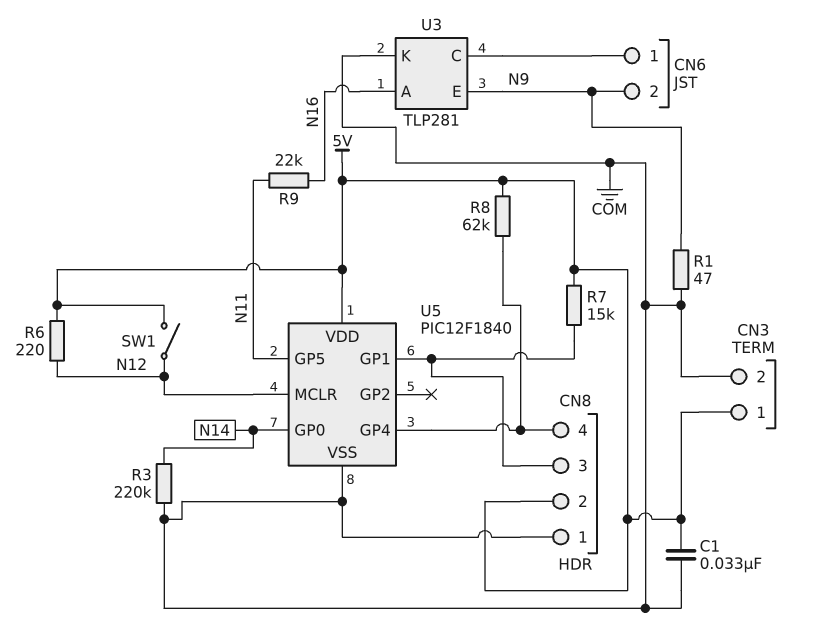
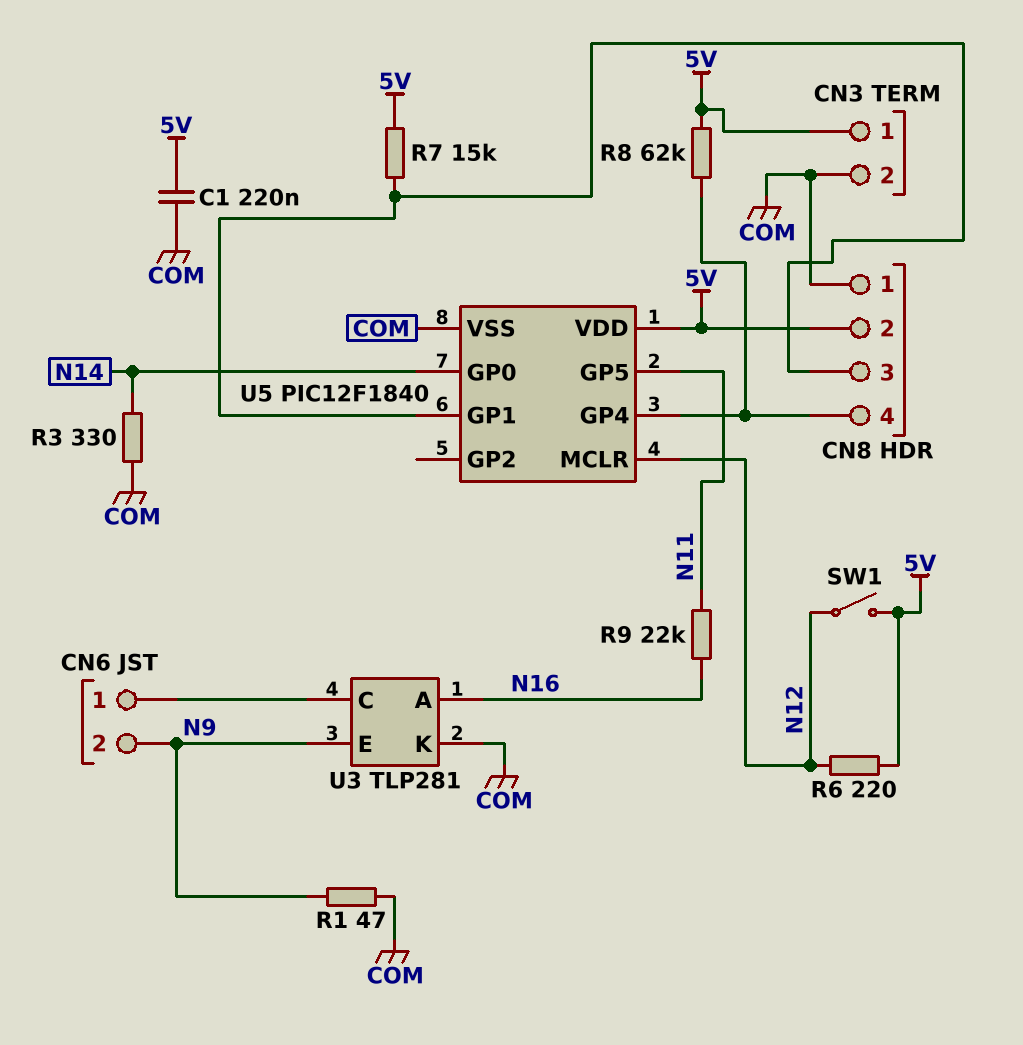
C1: 33nF (5V, COM) -> 220nF (5V, COM)
R3: 220k (COM, N14) -> 330 (COM, N14)

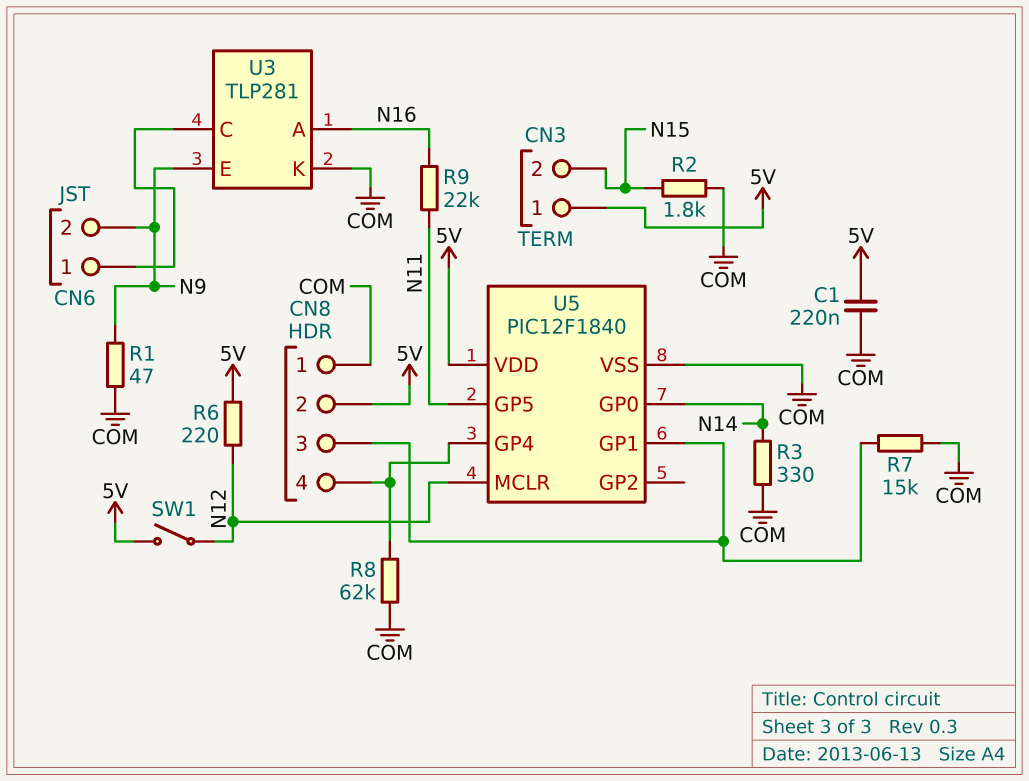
CN3 pin 2: COM -> N15
R2: none -> 1.8k (COM, N15)
R7: 15k (5V, CN8/3) -> 15k (CN8/3, COM)
R8: 62k (5V, CN8/4) -> 62k (CN8/4, COM)

